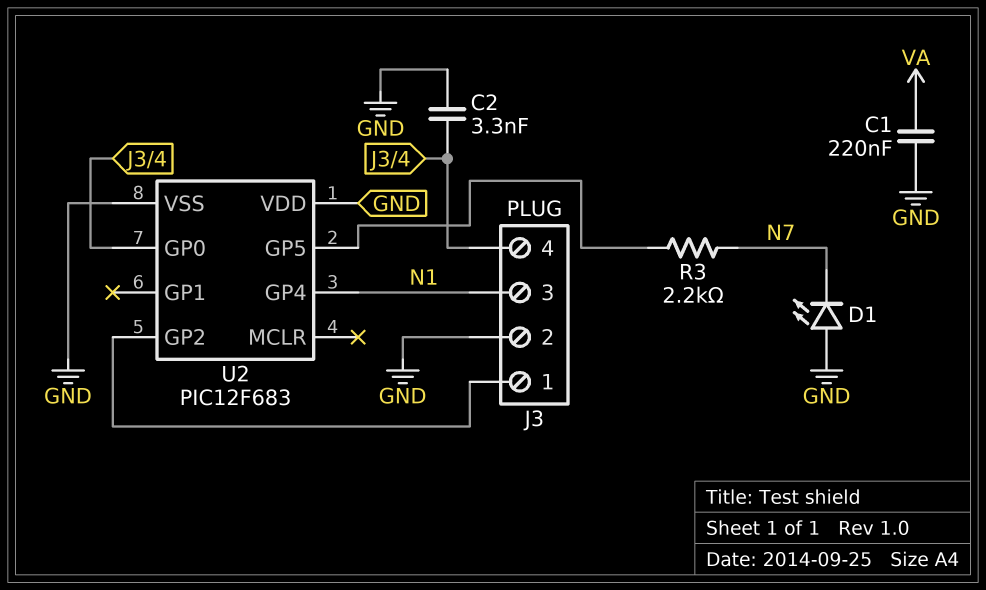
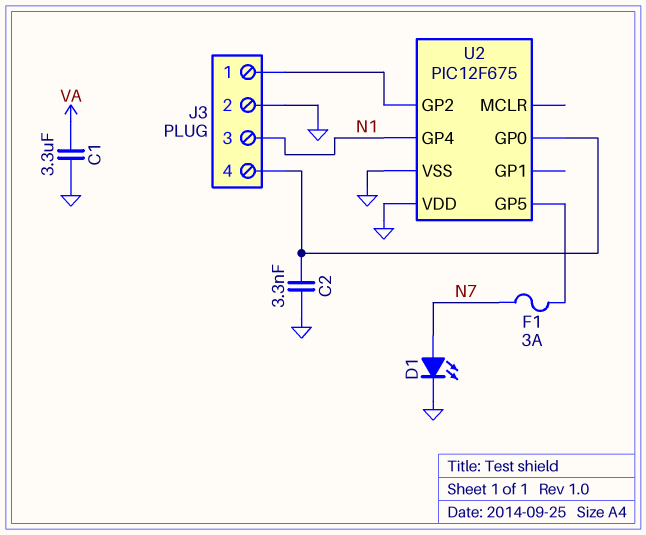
C1: 220nF (GND, VA) -> 3.3uF (GND, VA)
D1: LED (A GND, K N7) -> LED (A N7, K GND)
F1: none -> 3A (N7, U2/GP5)
R3: 2.2k (N7, U2/GP5) -> none
U2: PIC12F683 -> PIC12F675

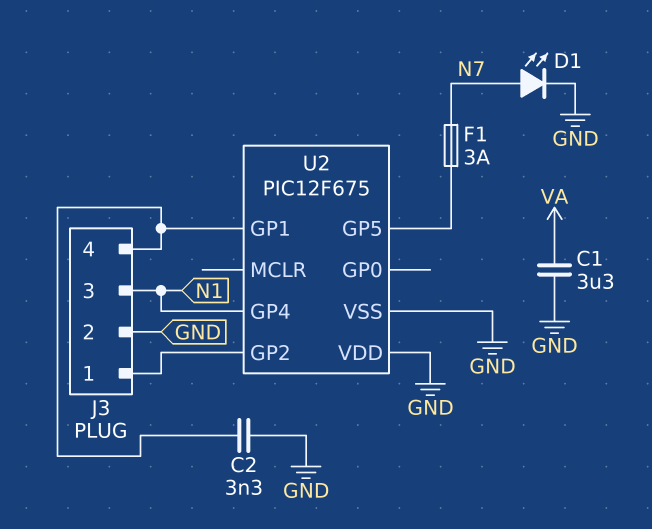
U2 pin GP0: J3/4 -> none
U2 pin GP1: none -> J3/4

